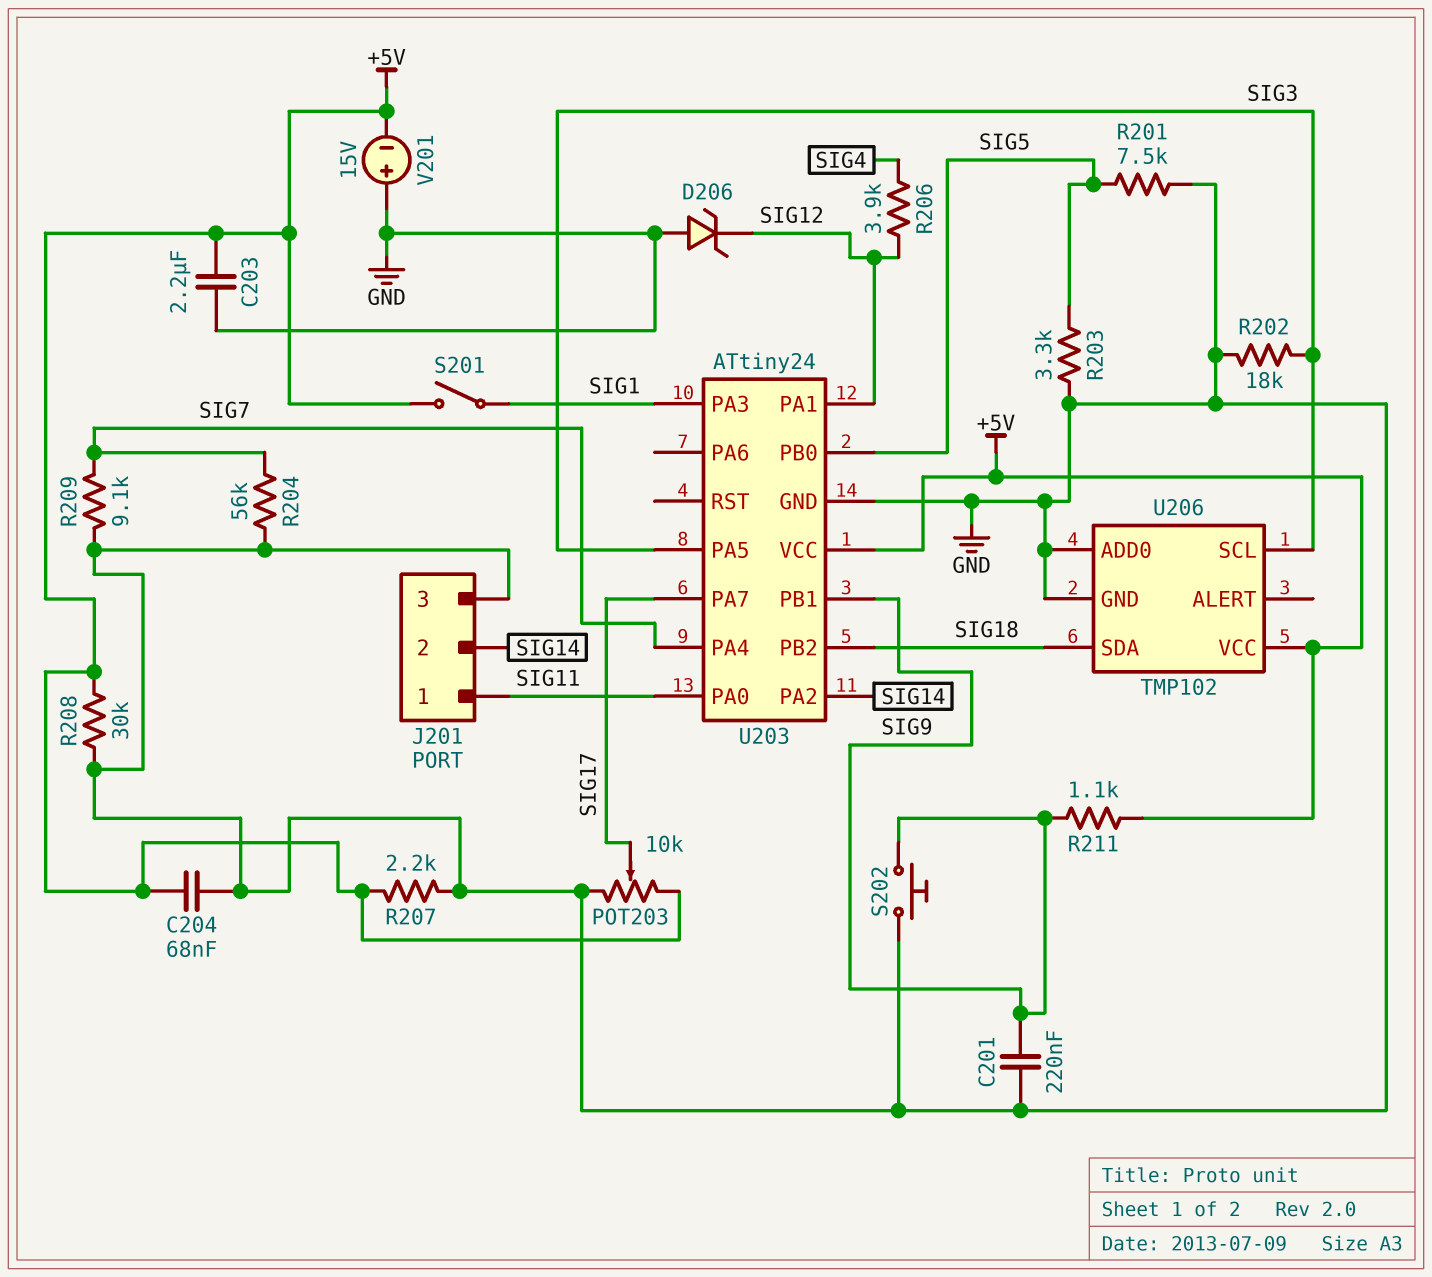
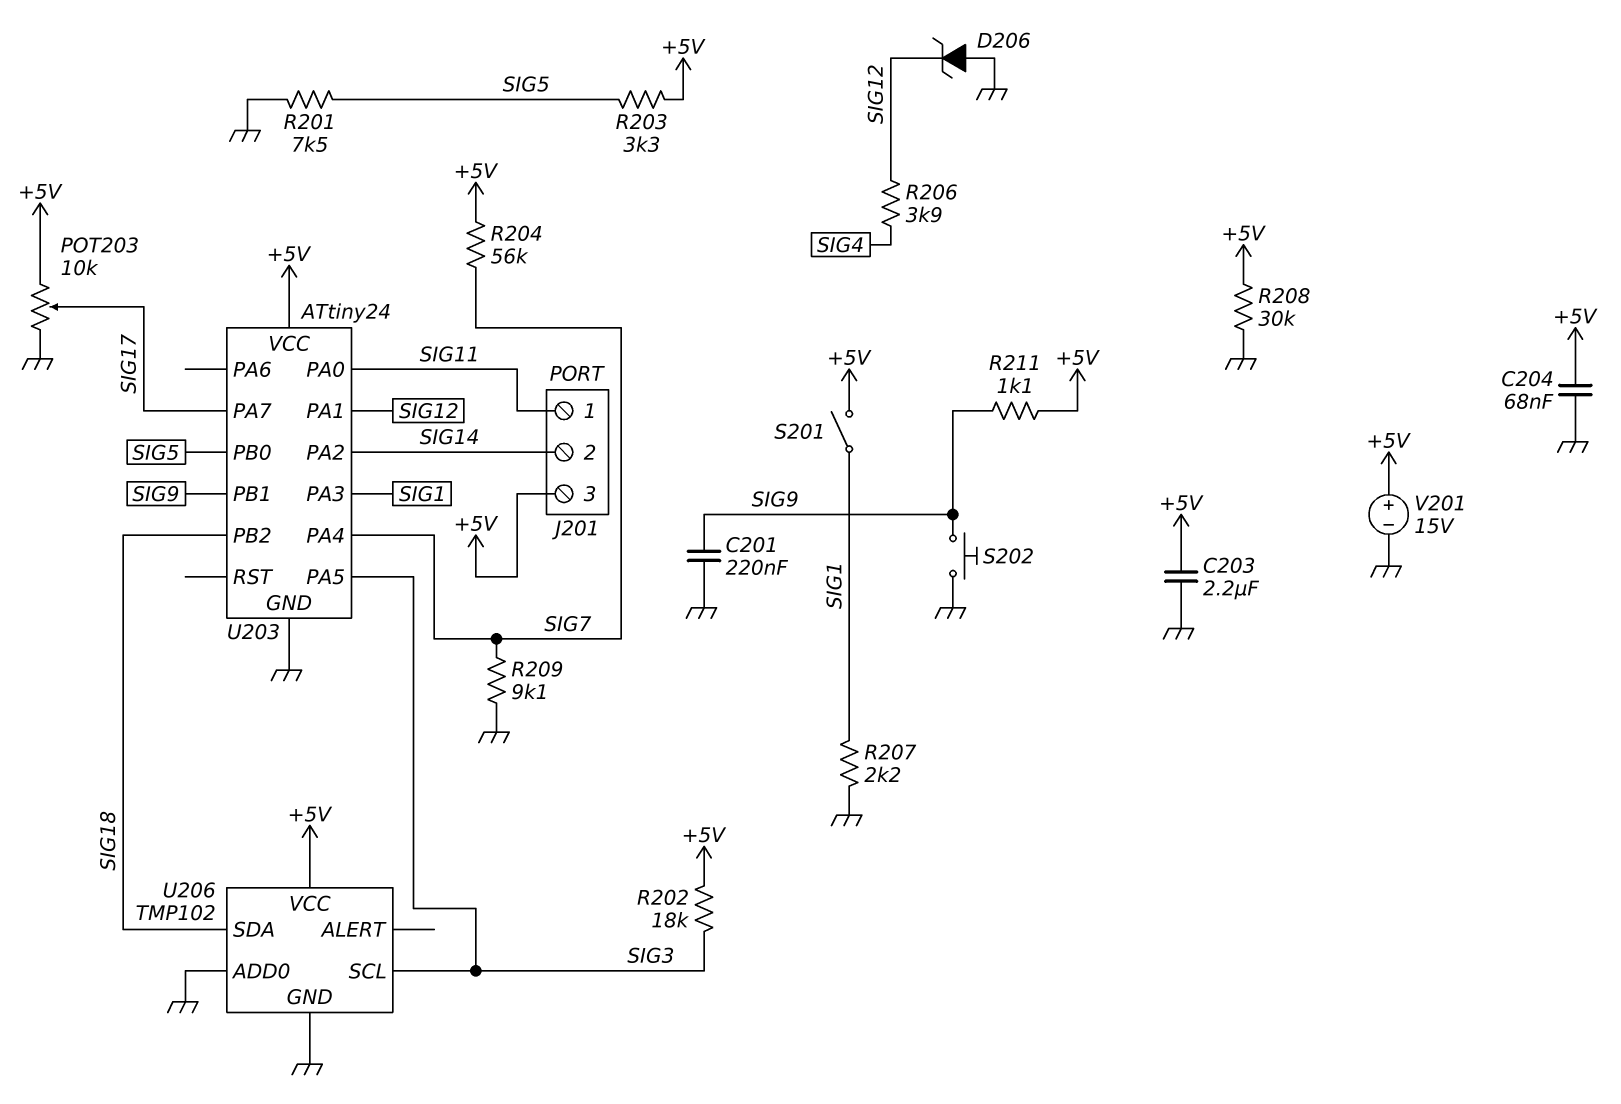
J201 pin 3: GND -> +5V
R202: 18k (GND, SIG3) -> 18k (+5V, SIG3)
R203: 3.3k (GND, SIG5) -> 3.3k (+5V, SIG5)
R204: 56k (GND, SIG7) -> 56k (+5V, SIG7)
R207: 2.2k (+5V, GND) -> 2.2k (GND, SIG1)
V201: 15V (plus GND, minus +5V) -> 15V (plus +5V, minus GND)

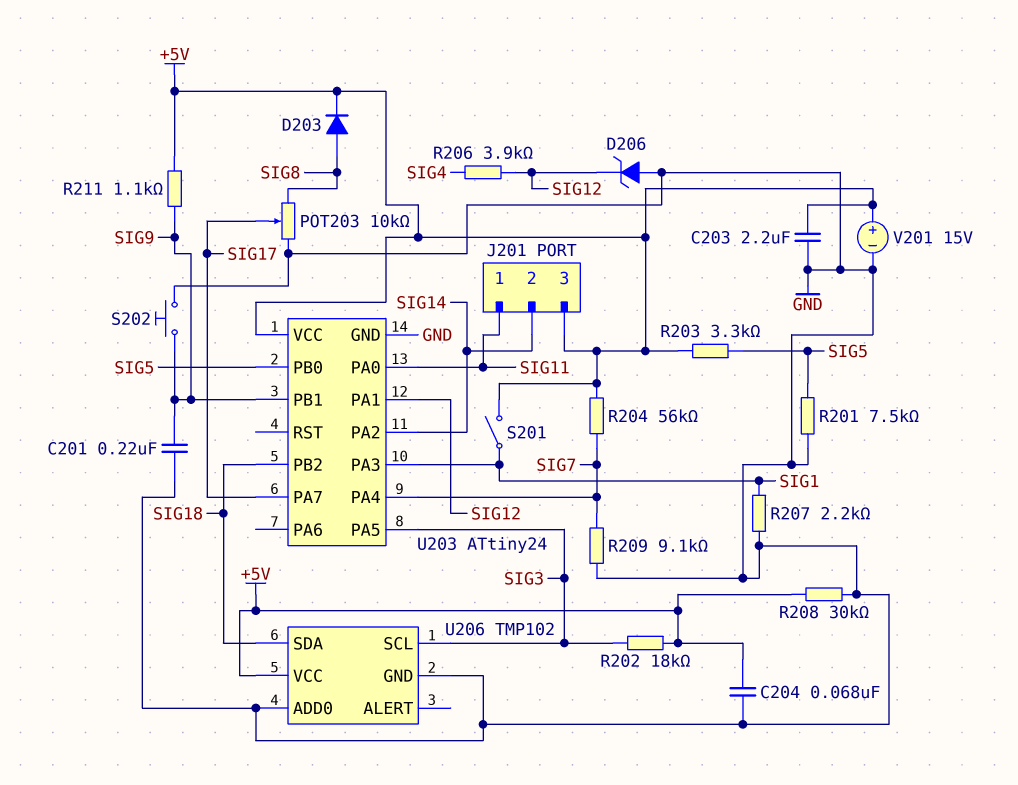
D203: none -> diode (A SIG8, K +5V)
POT203: 10k (+5V, GND, wiper SIG17) -> 10k (GND, SIG8, wiper SIG17)

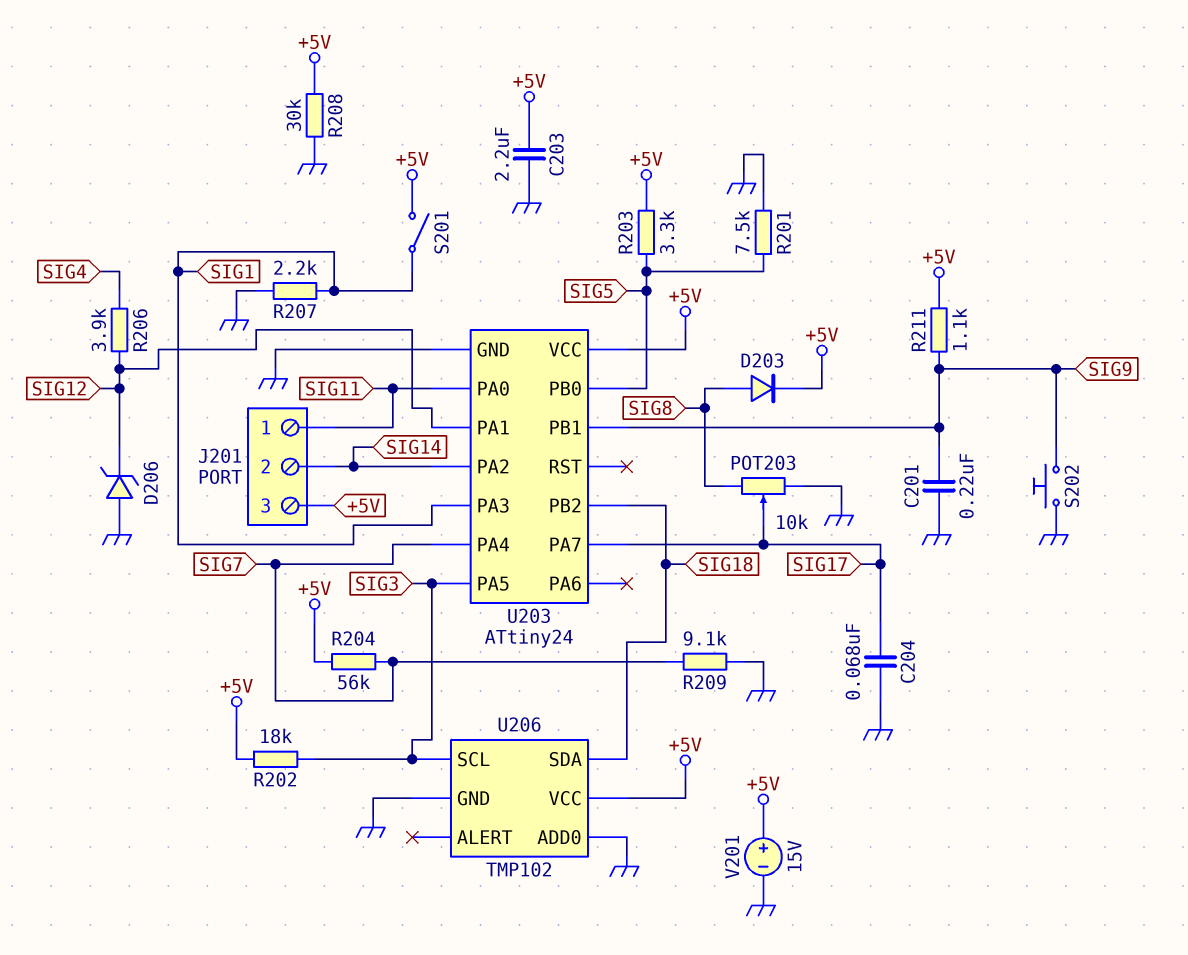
C204: 68nF (+5V, GND) -> 68nF (GND, SIG17)

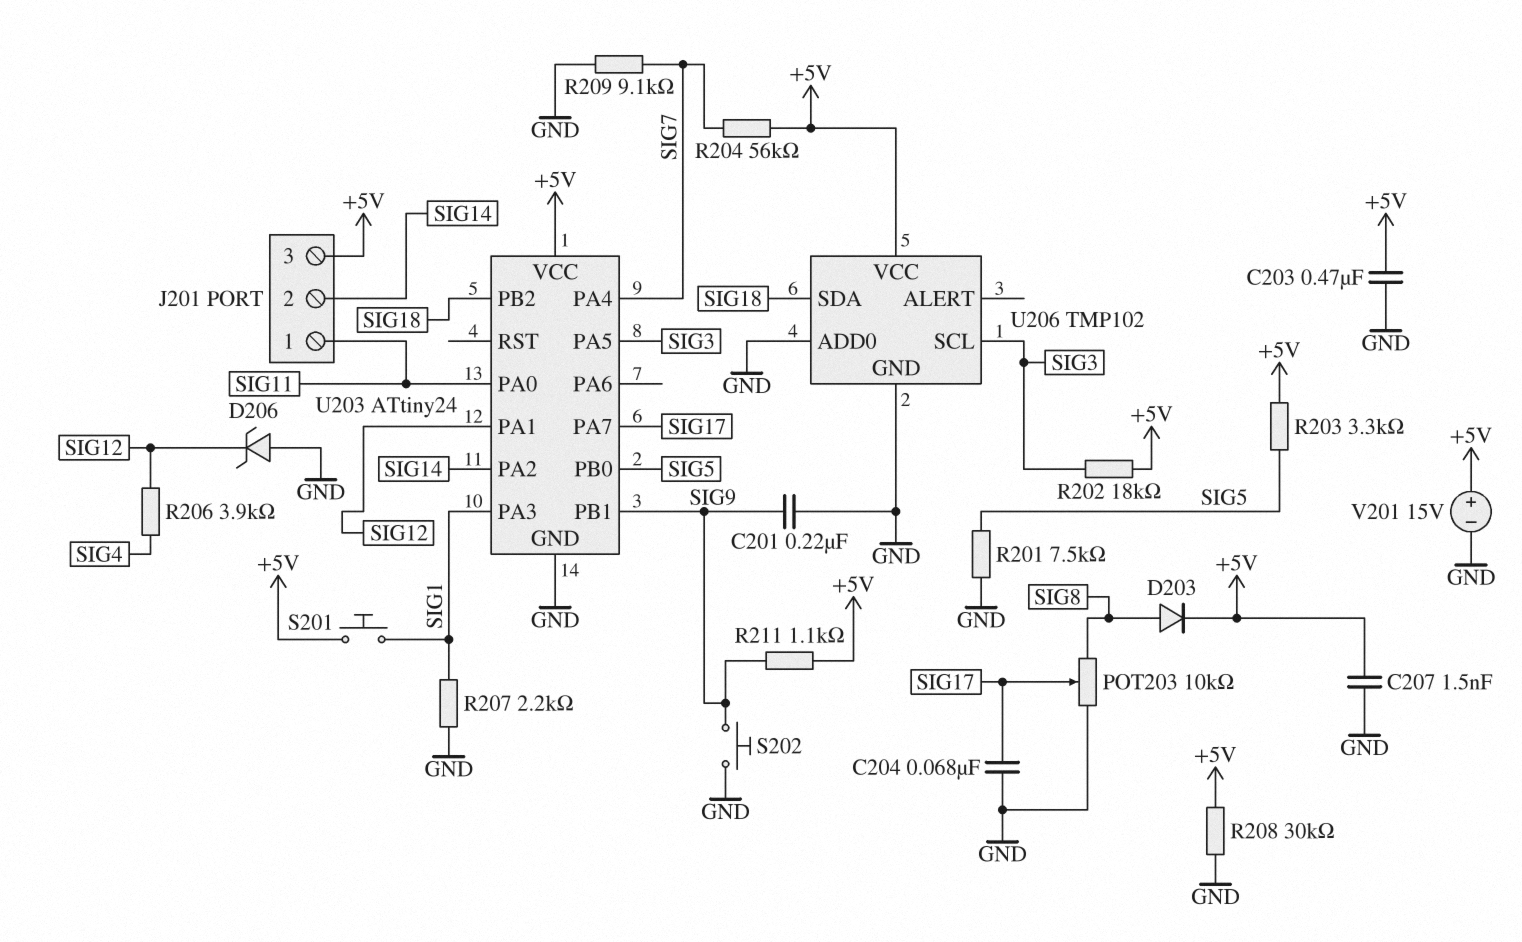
C203: 2.2uF (+5V, GND) -> 470nF (+5V, GND)
C207: none -> 1.5nF (+5V, GND)
S201: switch (+5V, SIG1) -> button (+5V, SIG1)

